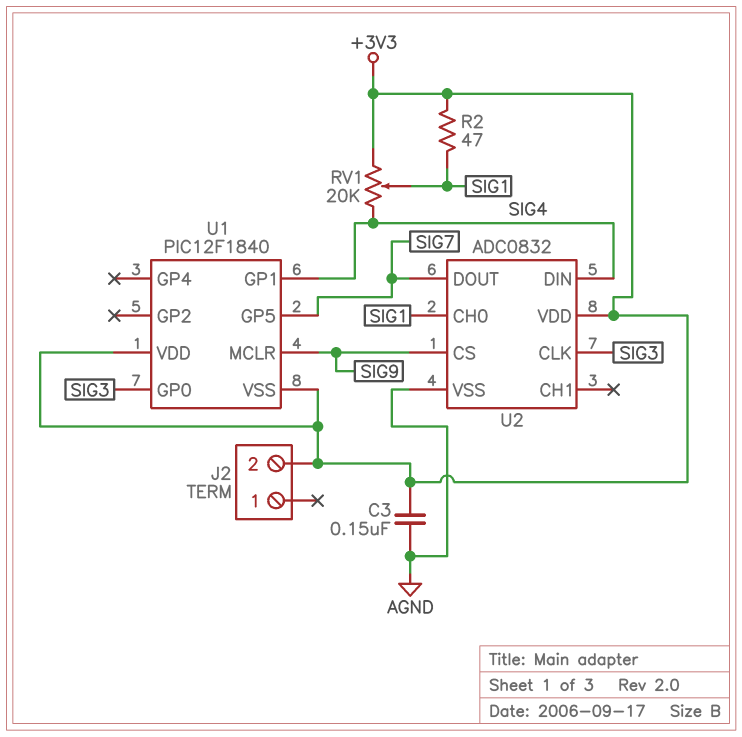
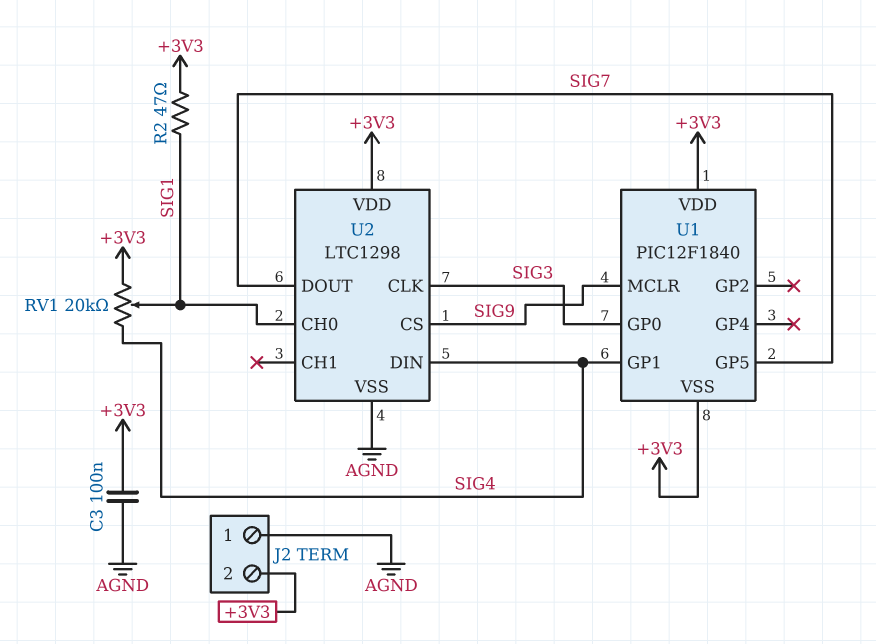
C3: 150nF (+3V3, AGND) -> 100nF (+3V3, AGND)
J2 pin 1: none -> AGND
U2: ADC0832 -> LTC1298

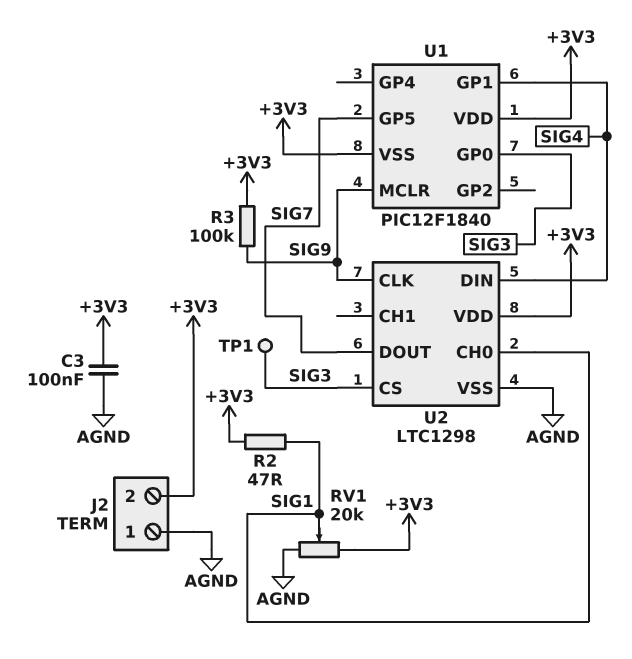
R3: none -> 100k (+3V3, SIG9)
RV1: 20k (+3V3, SIG4, wiper SIG1) -> 20k (+3V3, AGND, wiper SIG1)
TP1: none -> test point (SIG3)
U2 pin CLK: SIG3 -> SIG9
U2 pin CS: SIG9 -> SIG3

